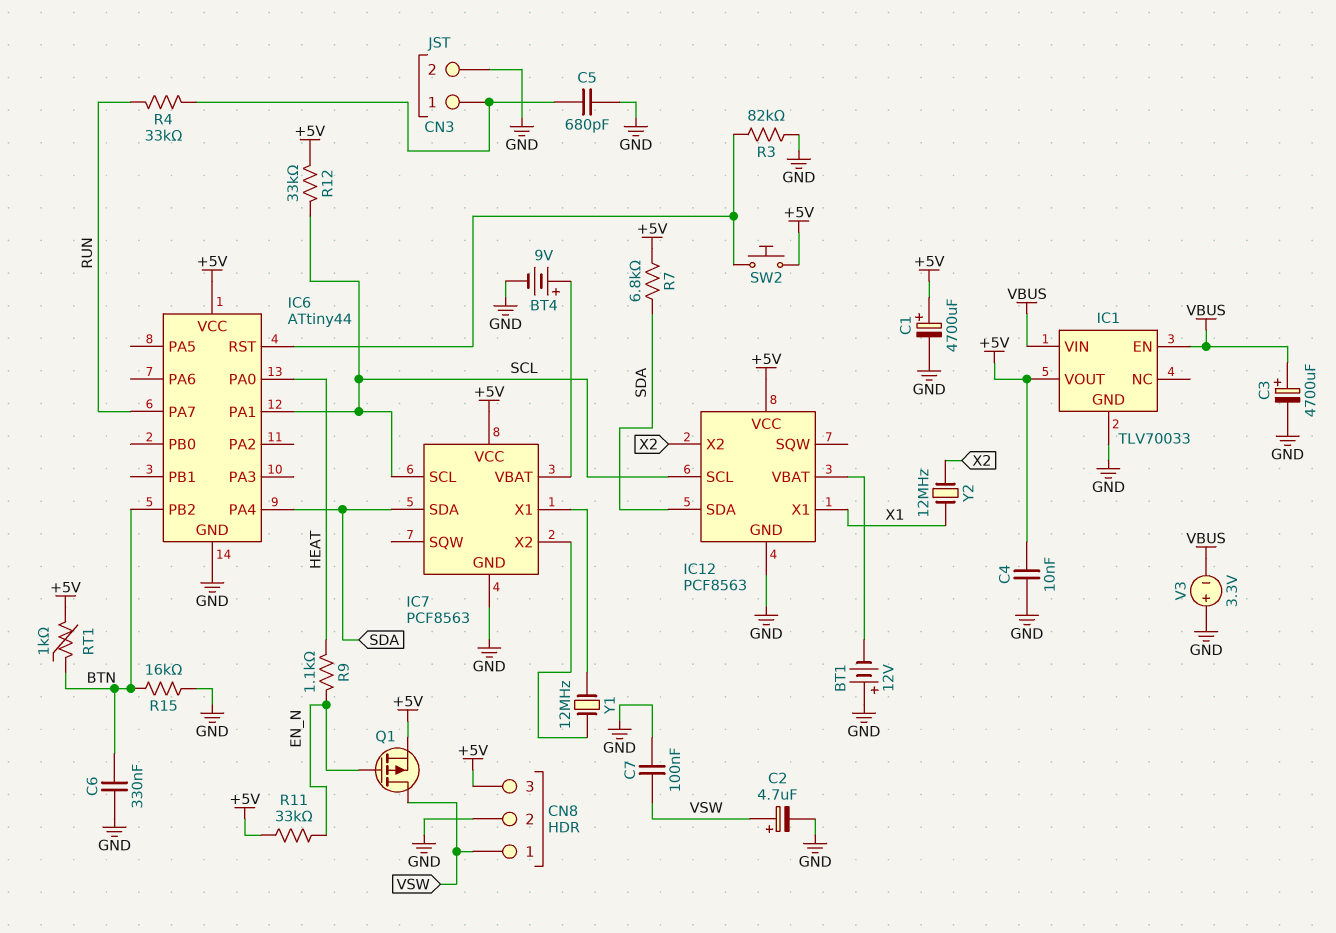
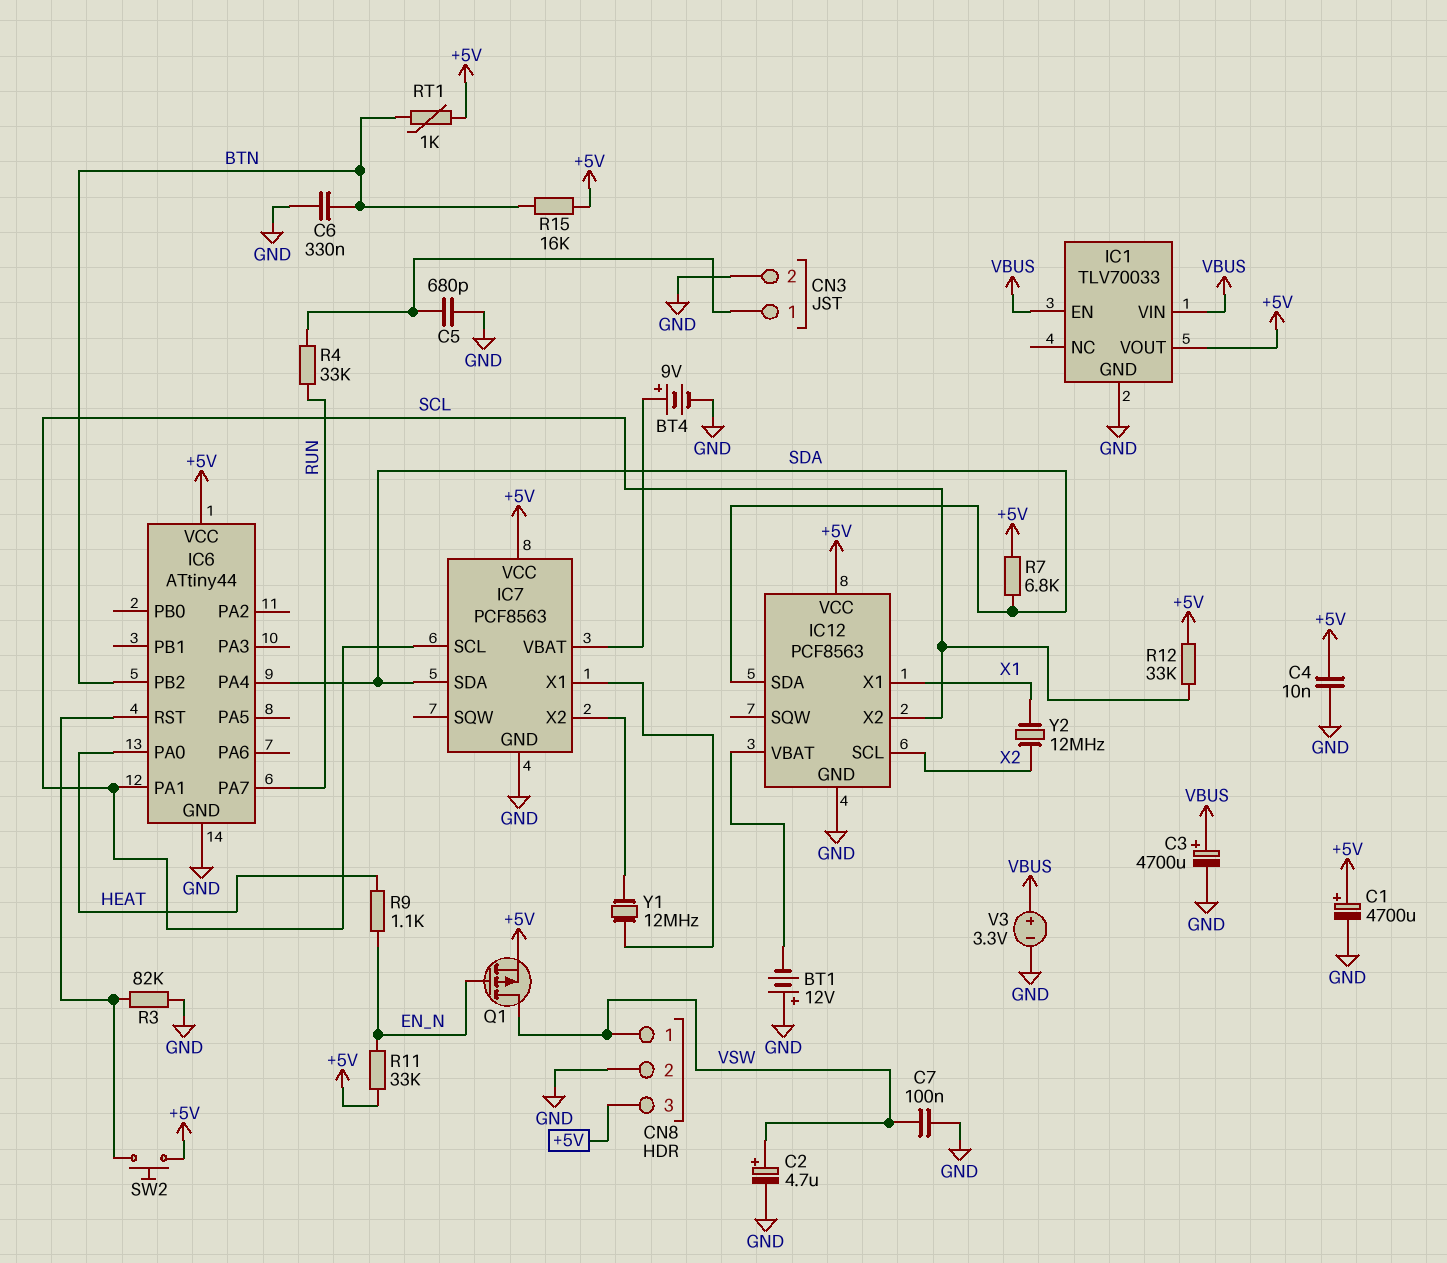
IC12 pin SCL: SCL -> X2
IC12 pin X2: X2 -> SCL
R15: 16k (BTN, GND) -> 16k (+5V, BTN)
V3: 3.3V (plus GND, minus VBUS) -> 3.3V (plus VBUS, minus GND)

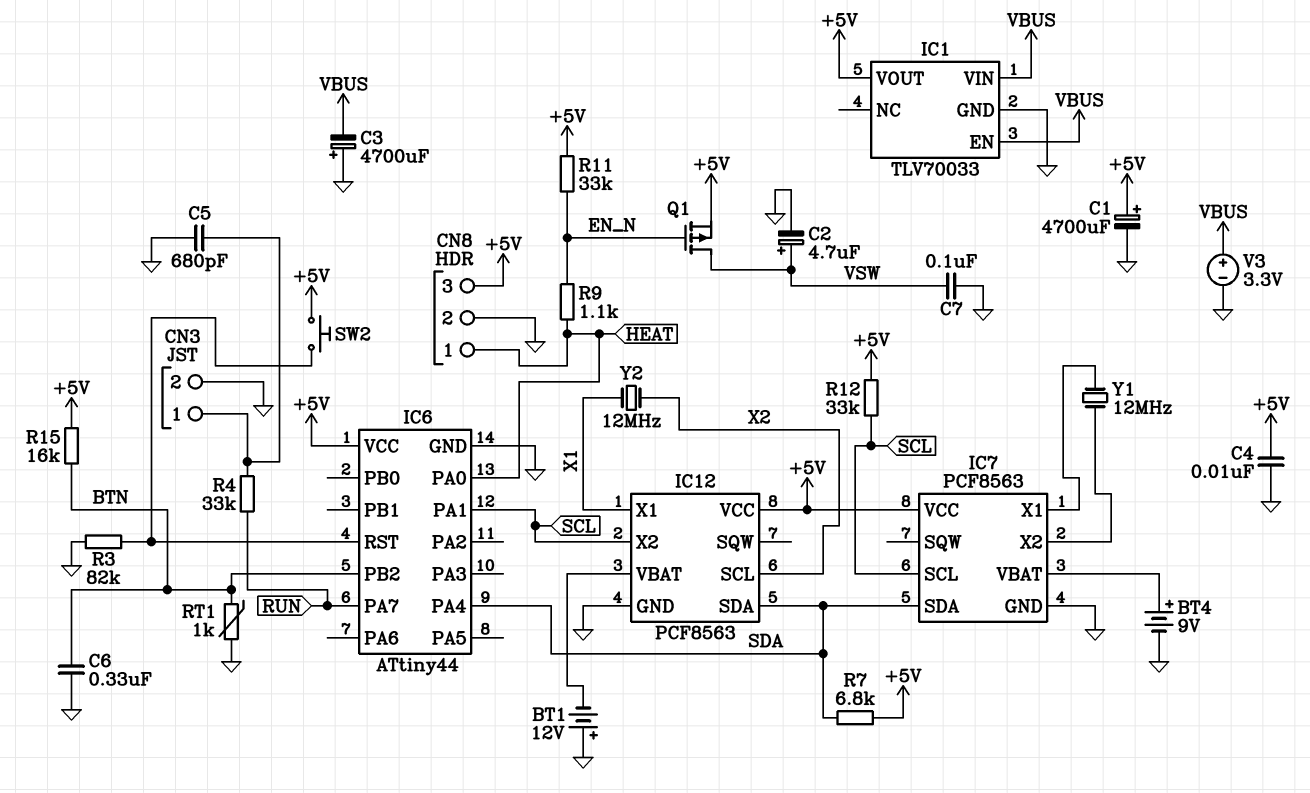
C3: 4700uF (plus VBUS, minus GND) -> 4700uF (plus GND, minus VBUS)
CN8 pin 1: VSW -> HEAT
RT1: 1k (+5V, BTN) -> 1k (BTN, GND)

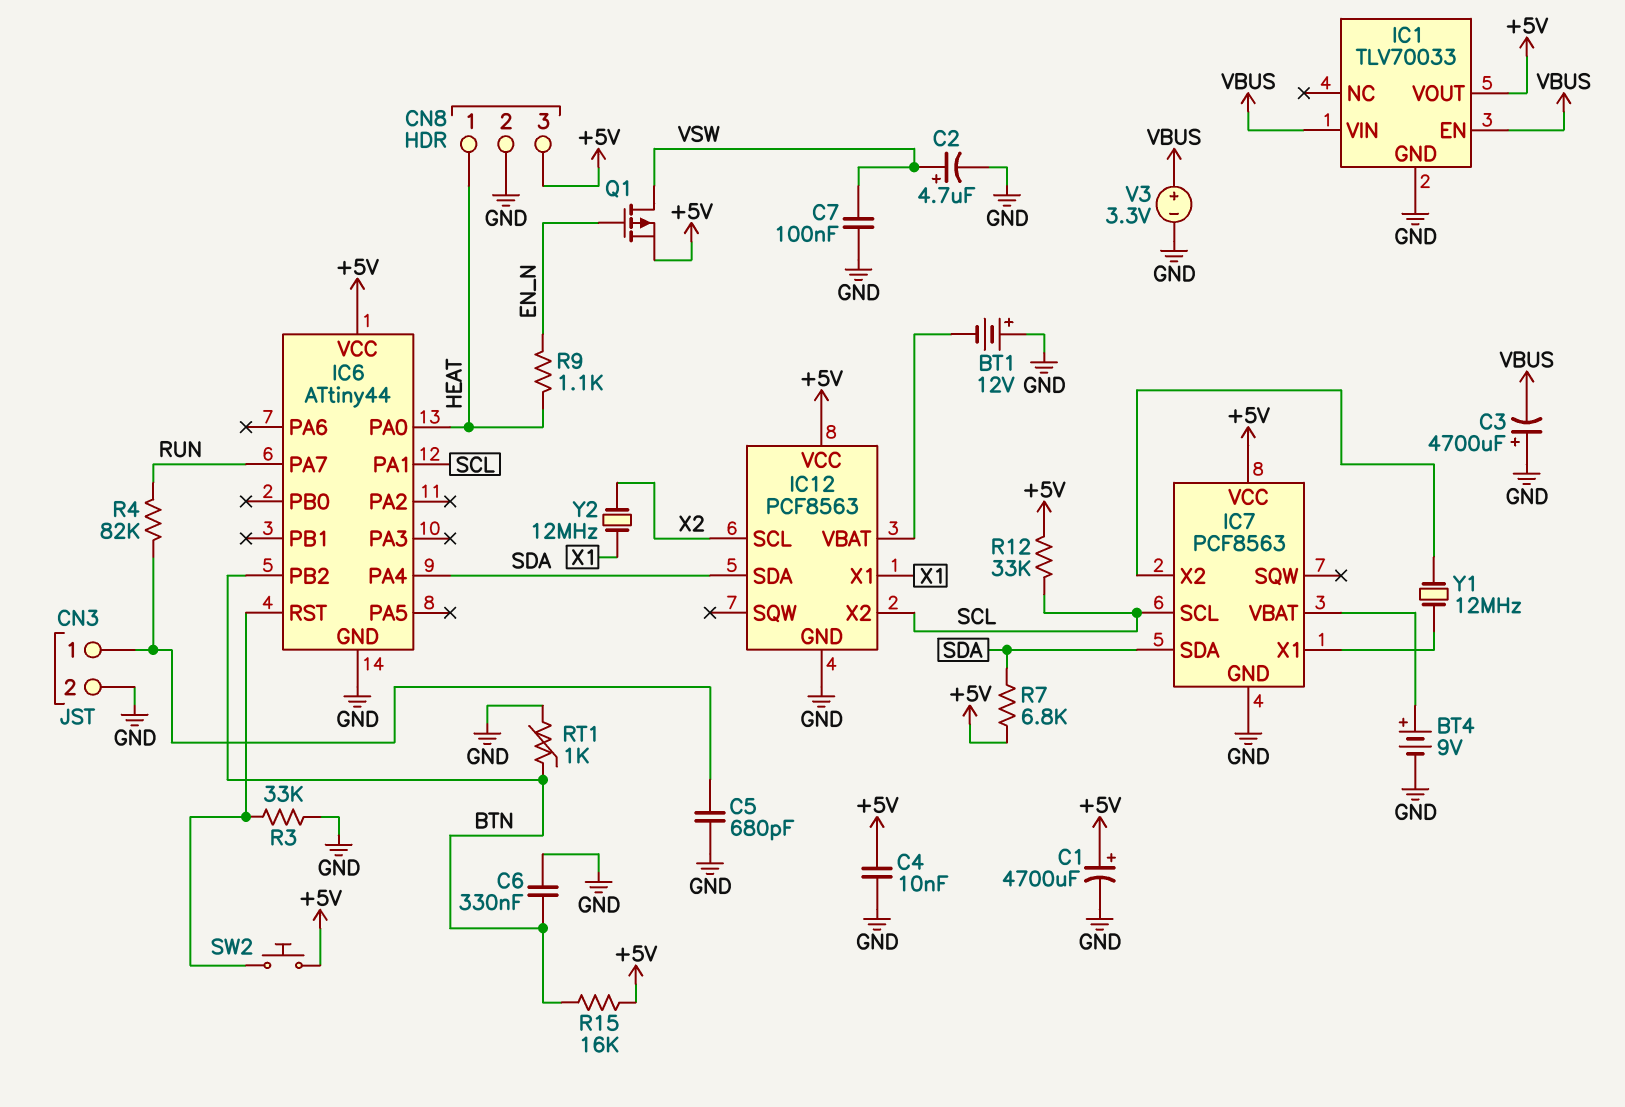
R3: 82k (GND, IC6/RST) -> 33k (GND, IC6/RST)
R4: 33k (CN3/1, RUN) -> 82k (CN3/1, RUN)
R11: 33k (+5V, EN_N) -> none

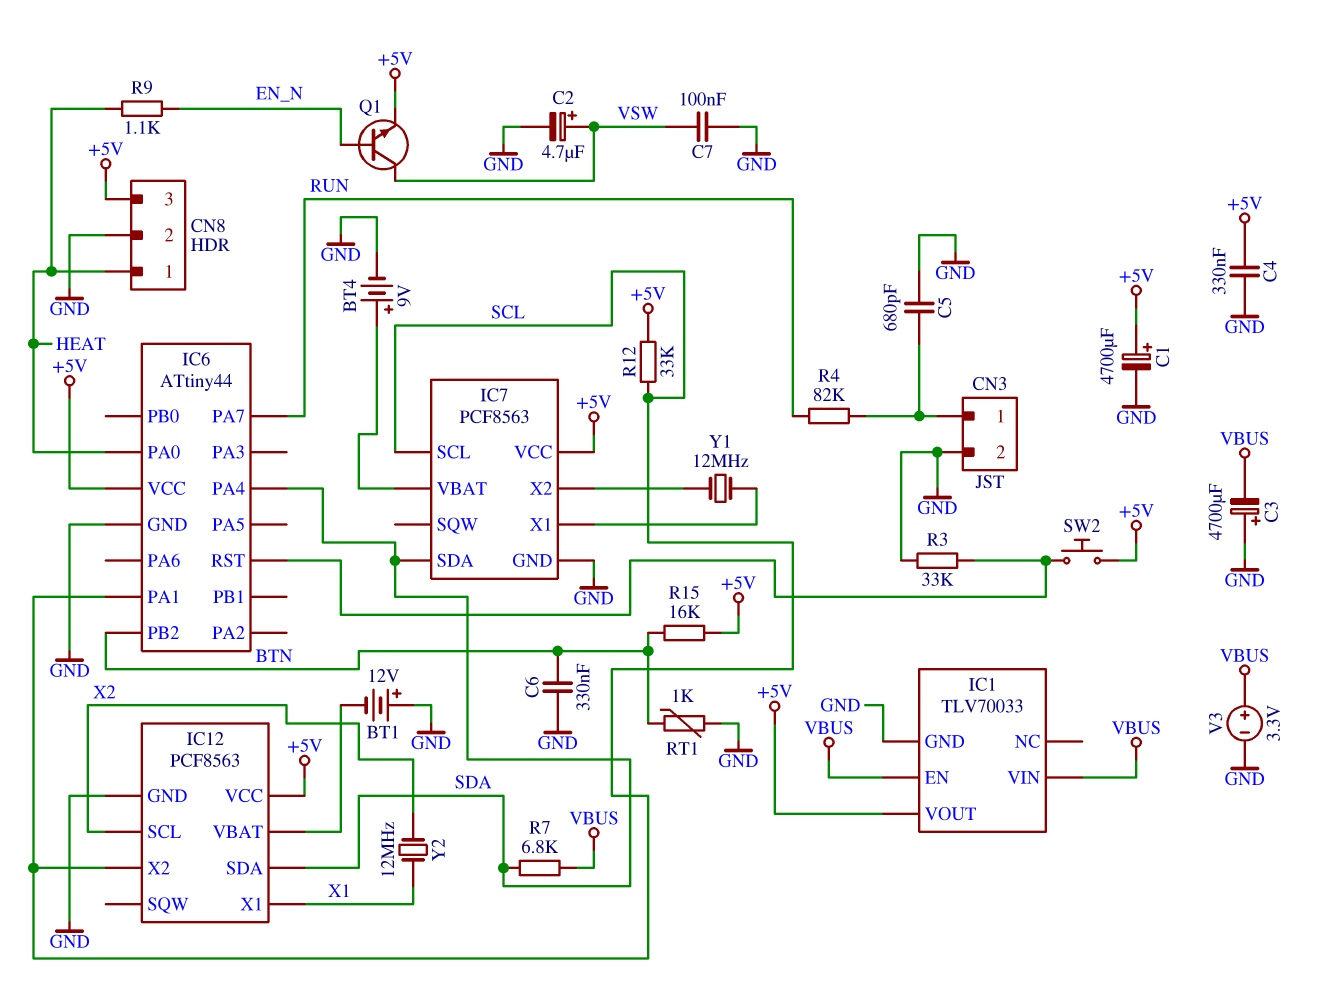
C4: 10nF (+5V, GND) -> 330nF (+5V, GND)
Q1: PMOS (G EN_N, D VSW, S +5V) -> NPN (B EN_N, C VSW, E +5V)
R7: 6.8k (+5V, SDA) -> 6.8k (SDA, VBUS)

